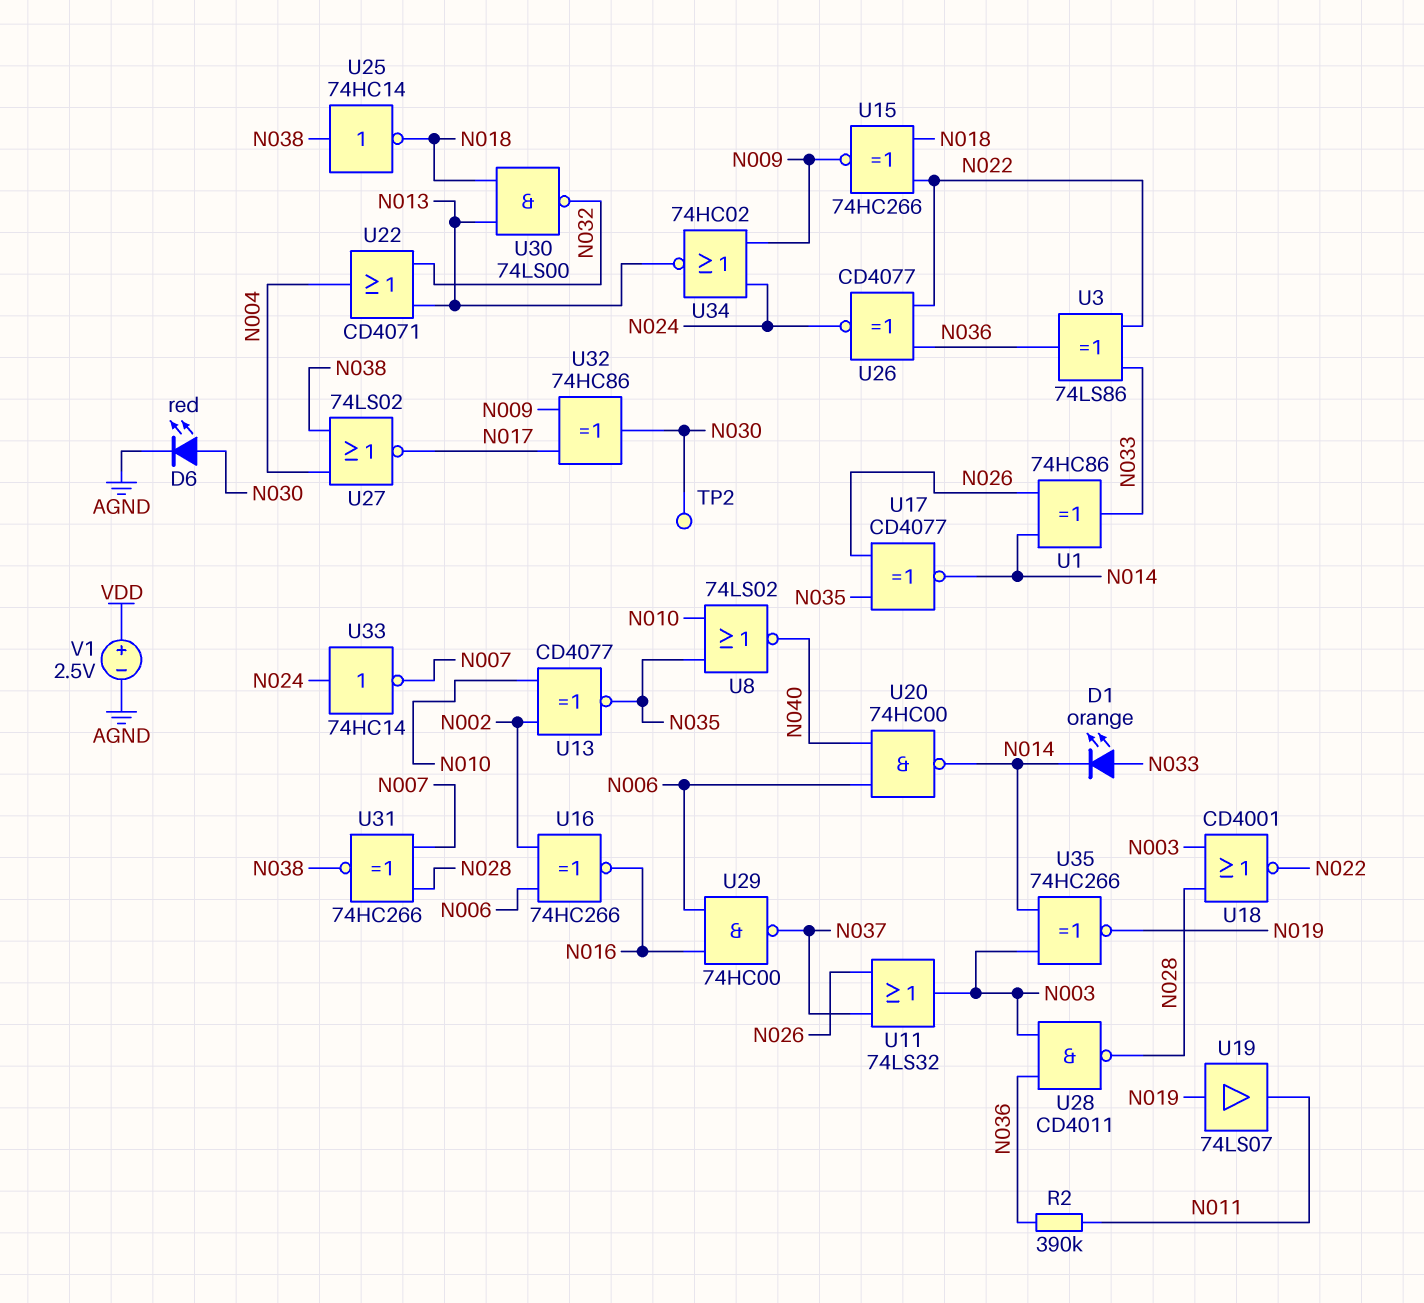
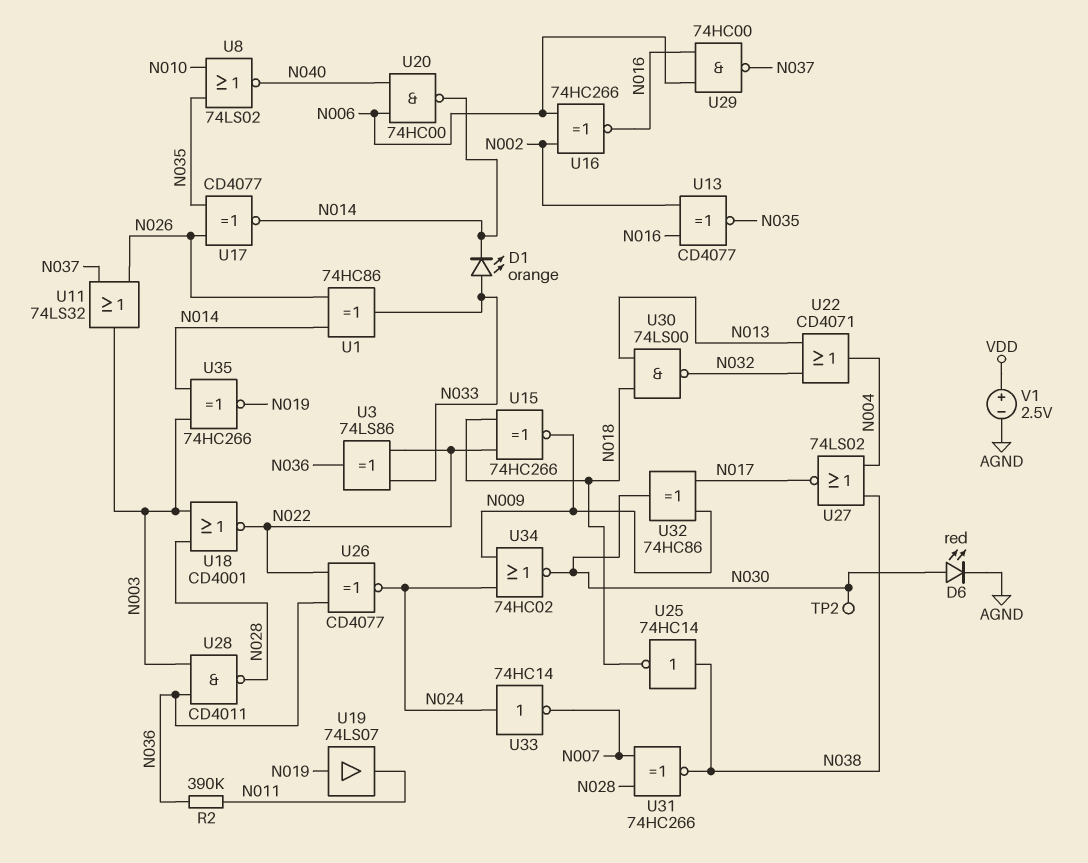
U13: XNOR CD4077 (in N002, in N010, out N035) -> XNOR CD4077 (in N002, in N016, out N035)
U34: NOR 74HC02 (in N009, in N024, out N013) -> NOR 74HC02 (in N009, in N024, out N030)

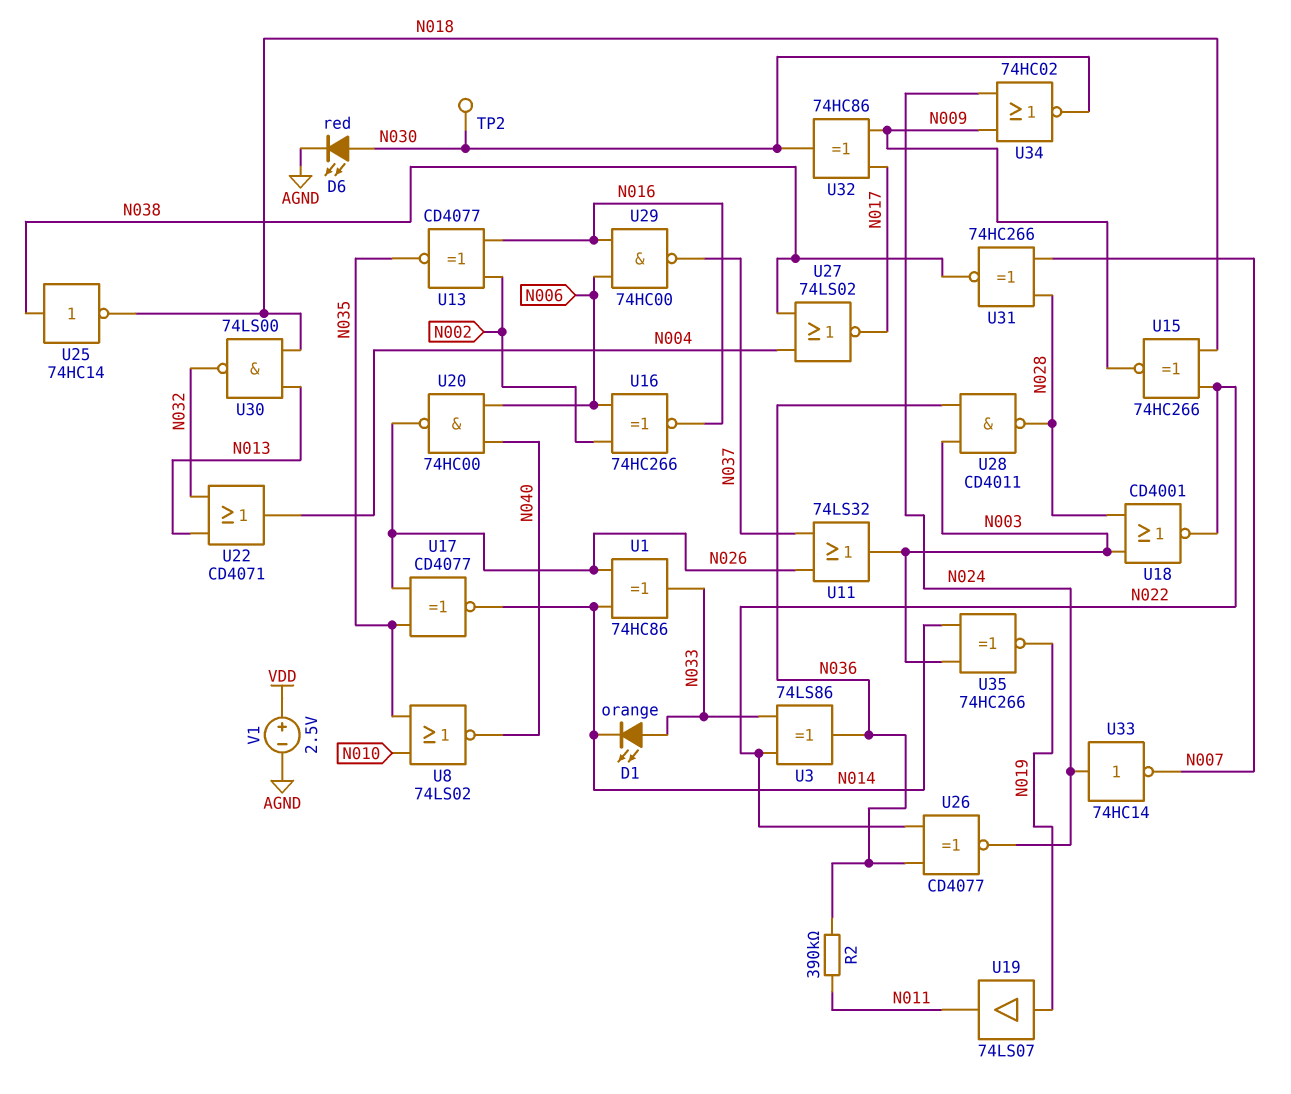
U20: NAND 74HC00 (in N006, in N040, out N014) -> NAND 74HC00 (in N006, in N040, out N026)

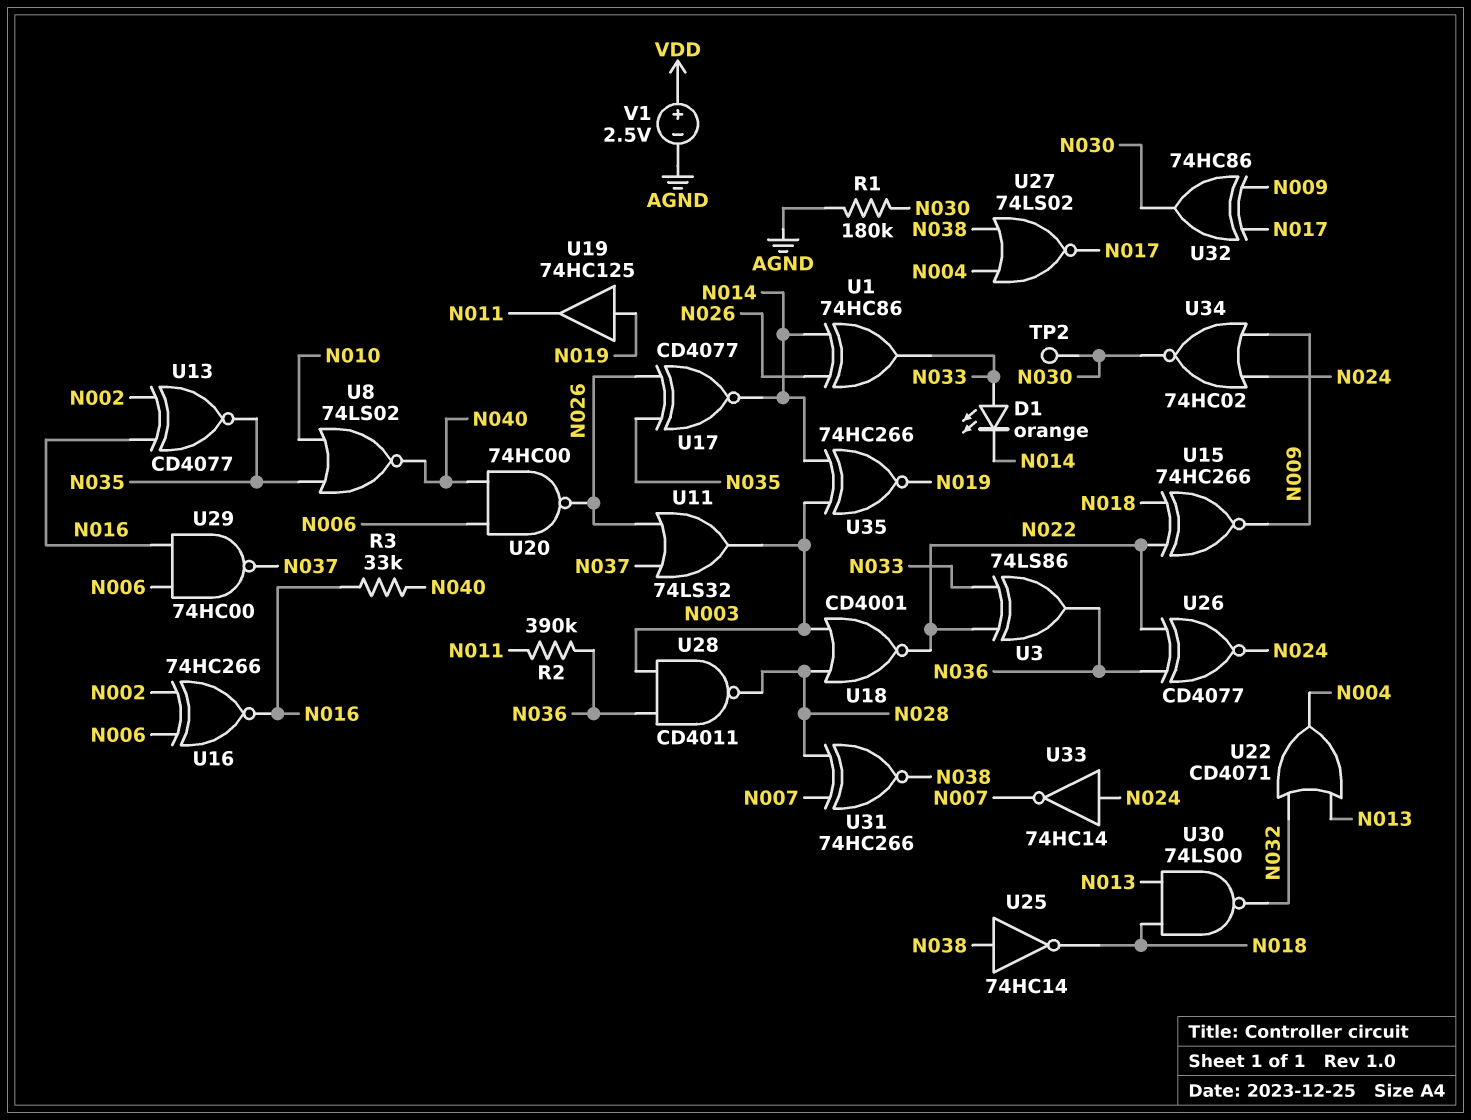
D6: LED red (A N030, K AGND) -> none
R1: none -> 180k (AGND, N030)
R3: none -> 33k (N016, N040)
U19: buffer 74LS07 (in N019, out N011) -> buffer 74HC125 (in N019, out N011)

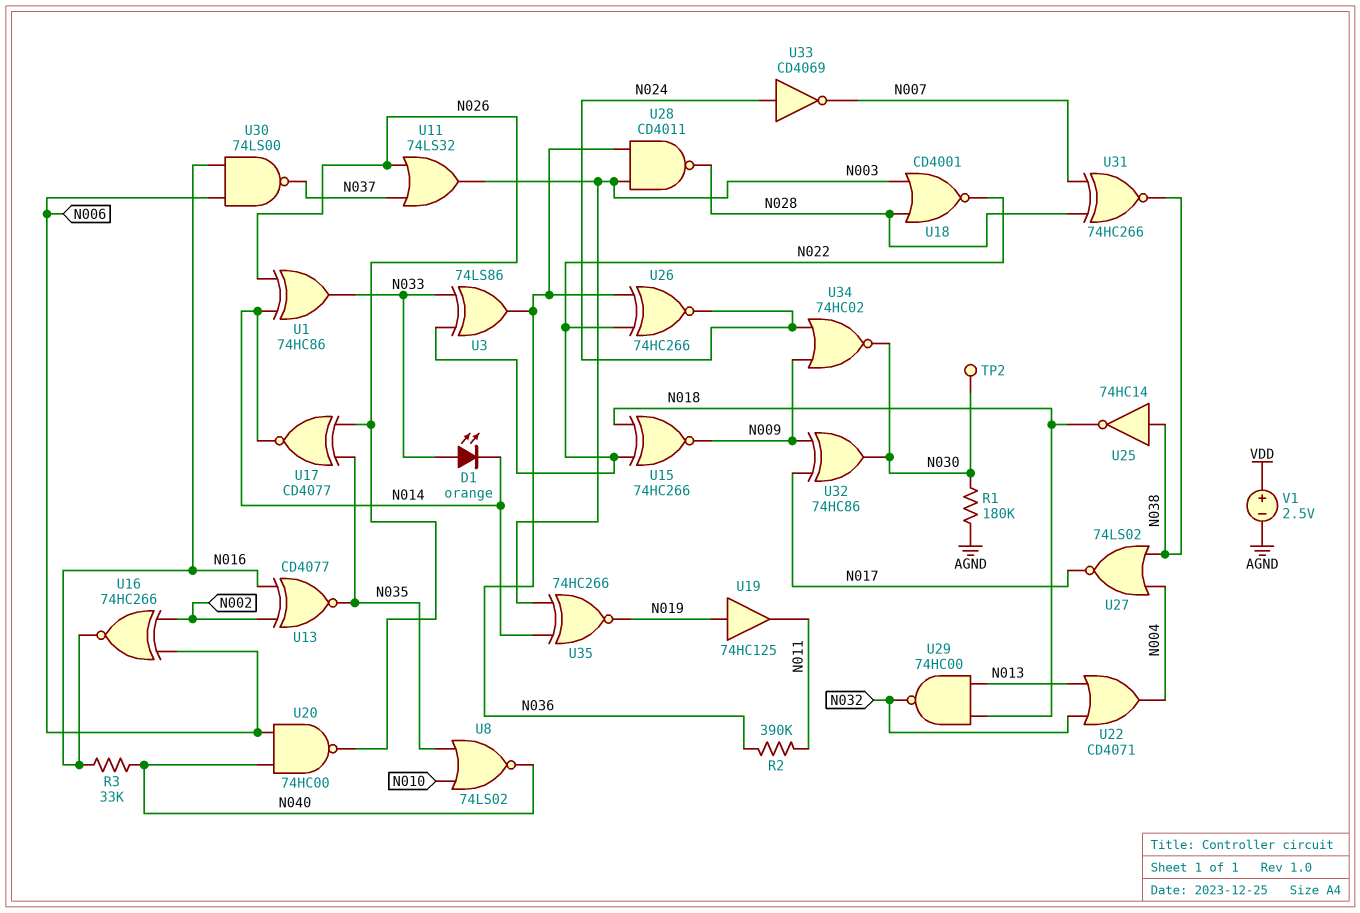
U26: XNOR CD4077 (in N022, in N036, out N024) -> XNOR 74HC266 (in N022, in N036, out N024)
U29: NAND 74HC00 (in N006, in N016, out N037) -> NAND 74HC00 (in N013, in N018, out N032)
U30: NAND 74LS00 (in N013, in N018, out N032) -> NAND 74LS00 (in N006, in N016, out N037)
U33: NOT 74HC14 (in N024, out N007) -> NOT CD4069 (in N024, out N007)

